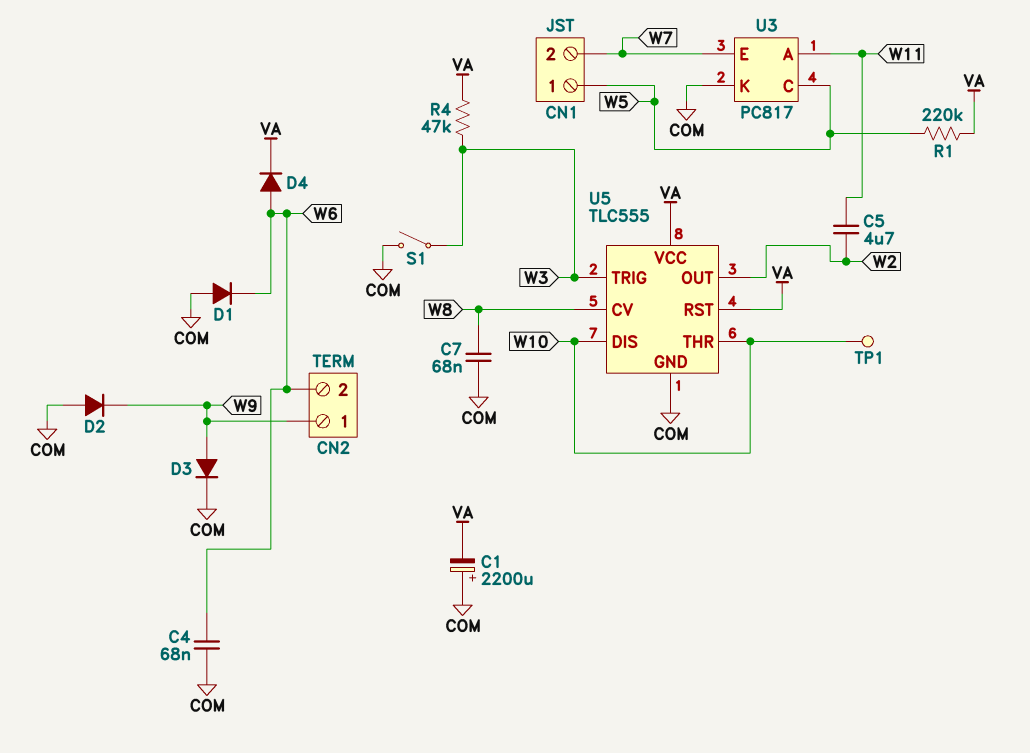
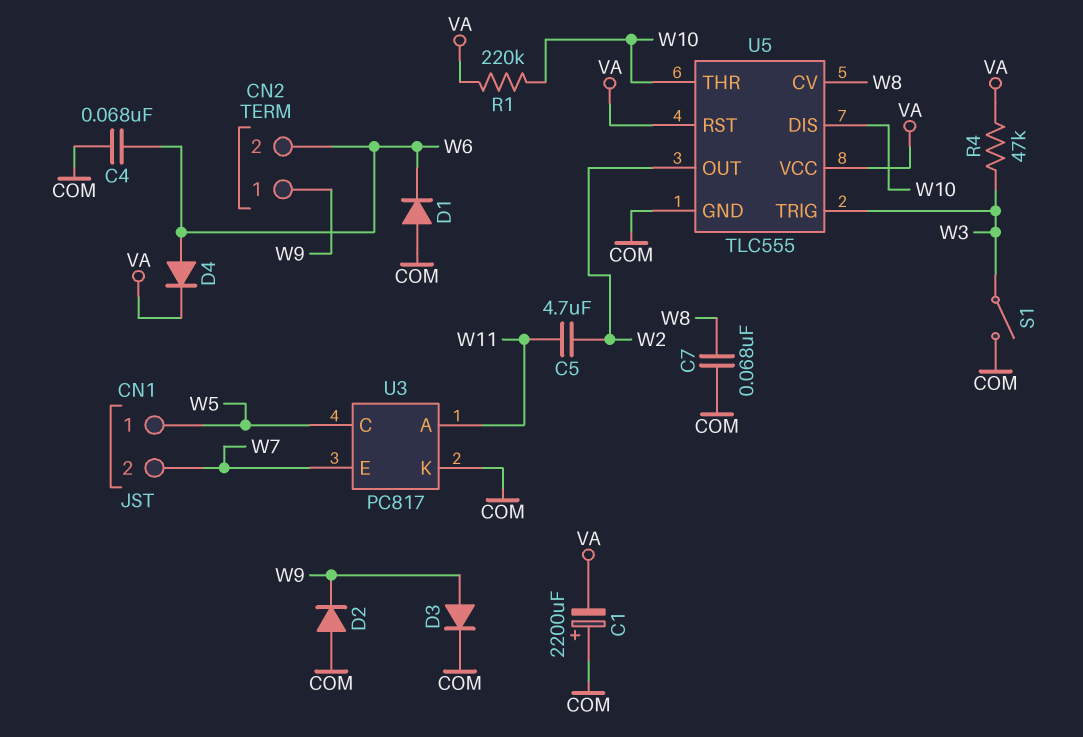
R1: 220k (VA, W5) -> 220k (VA, W10)
TP1: test point (W10) -> none

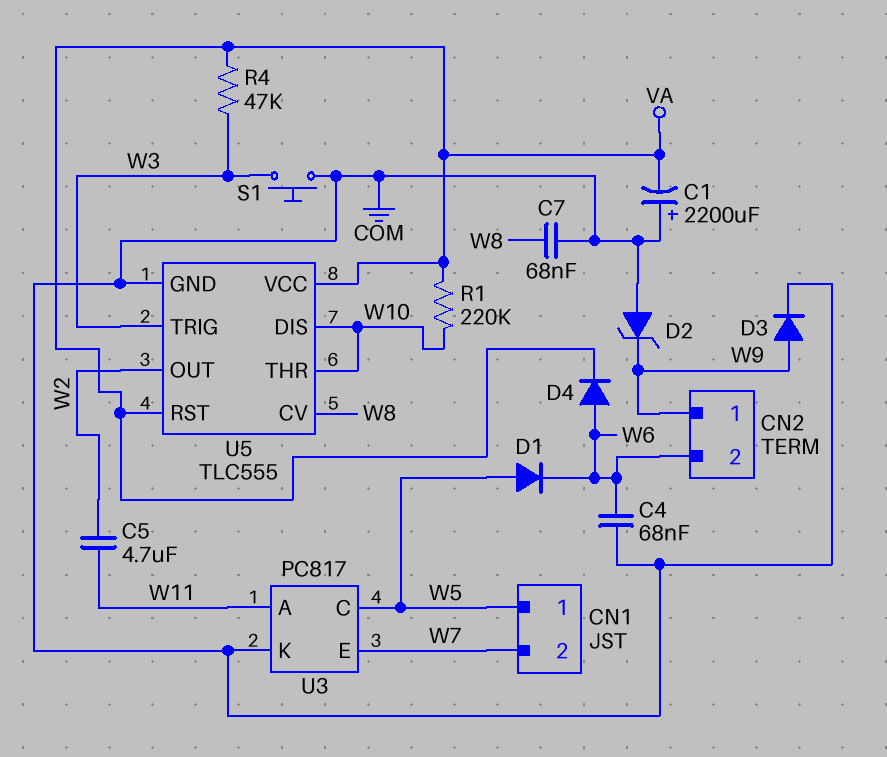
D1: diode (A COM, K W6) -> diode (A W5, K W6)
D2: diode (A COM, K W9) -> zener (A COM, K W9)
S1: switch (COM, W3) -> button (COM, W3)

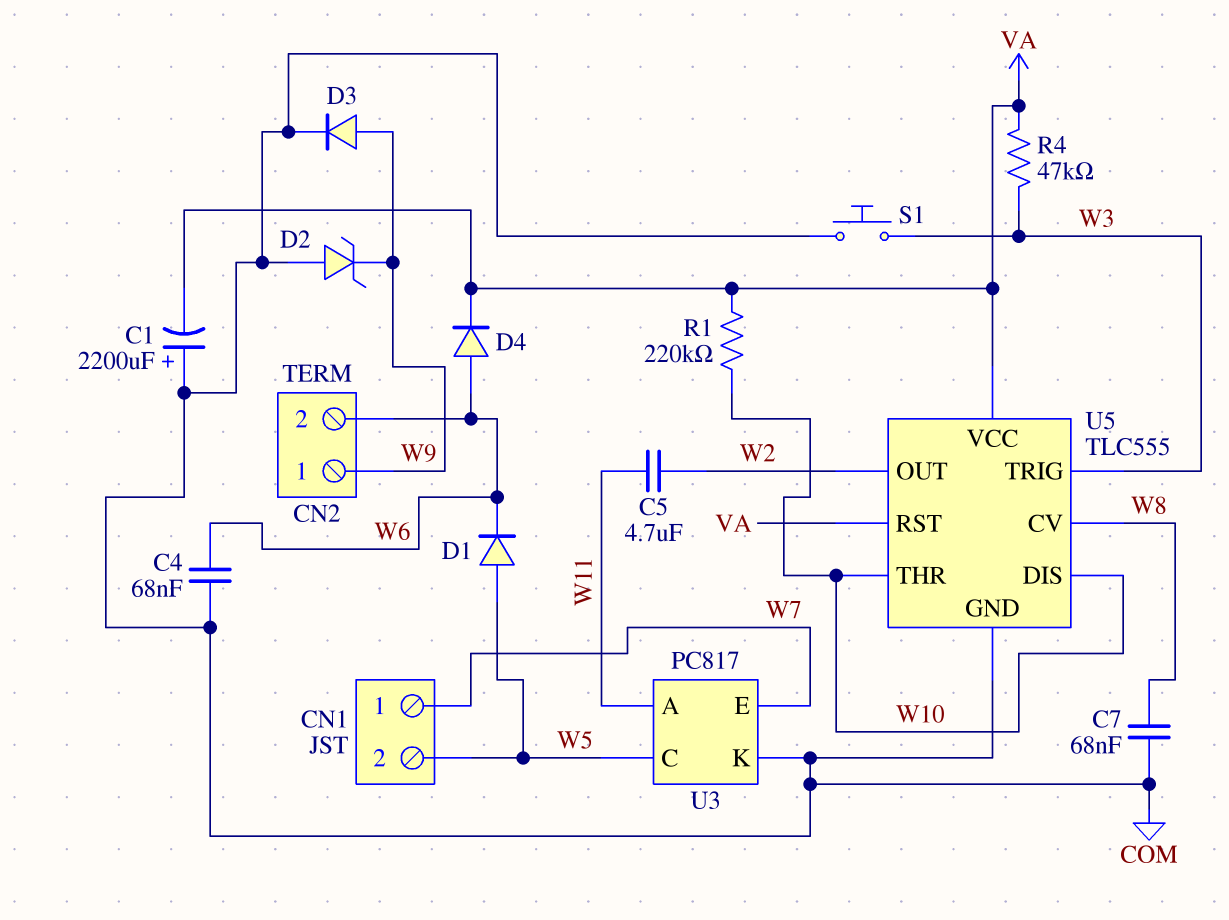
CN1 pin 1: W5 -> W7
CN1 pin 2: W7 -> W5

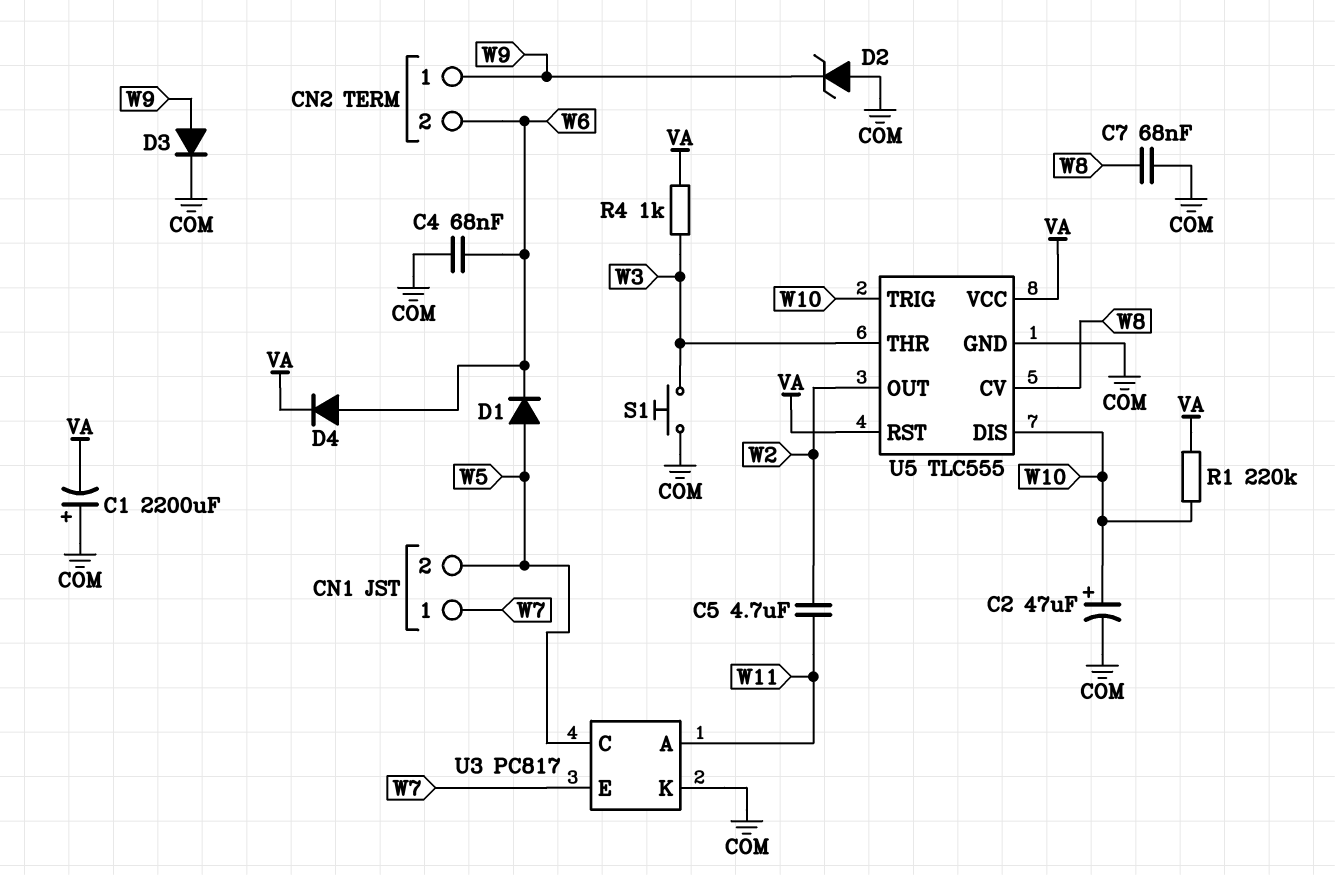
C2: none -> 47uF (plus W10, minus COM)
R4: 47k (VA, W3) -> 1k (VA, W3)
U5 pin THR: W10 -> W3
U5 pin TRIG: W3 -> W10

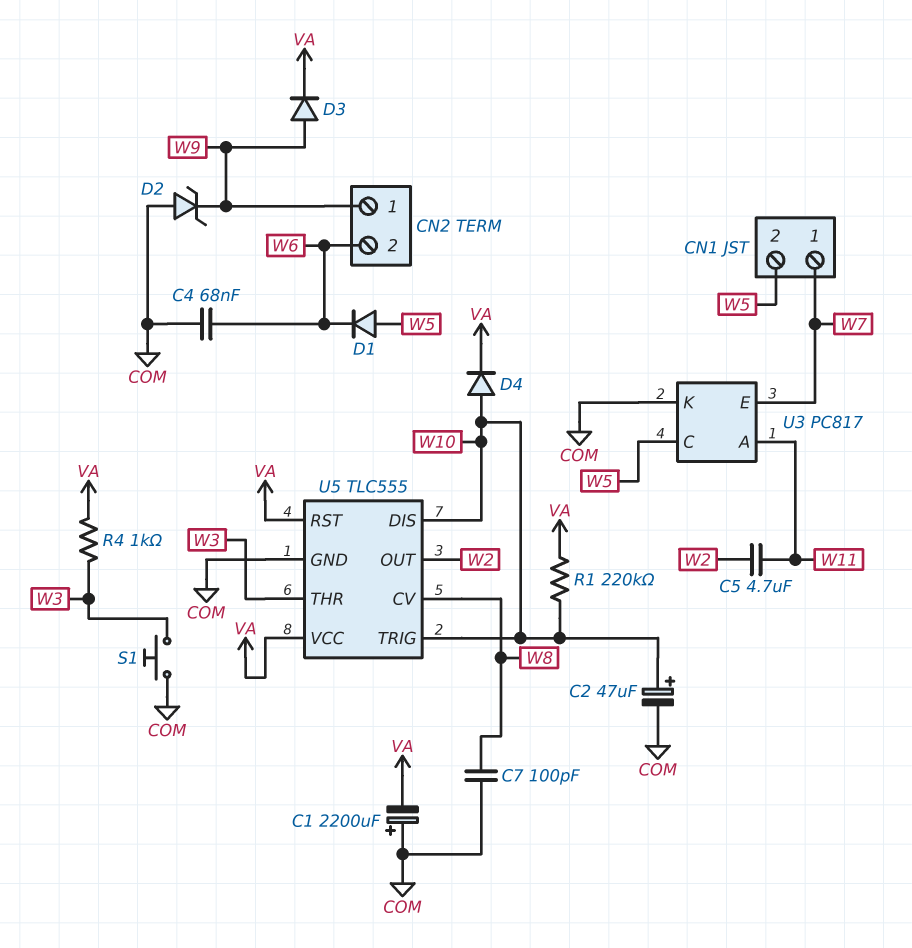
C7: 68nF (COM, W8) -> 100pF (COM, W8)
D3: diode (A W9, K COM) -> diode (A W9, K VA)
D4: diode (A W6, K VA) -> diode (A W10, K VA)

